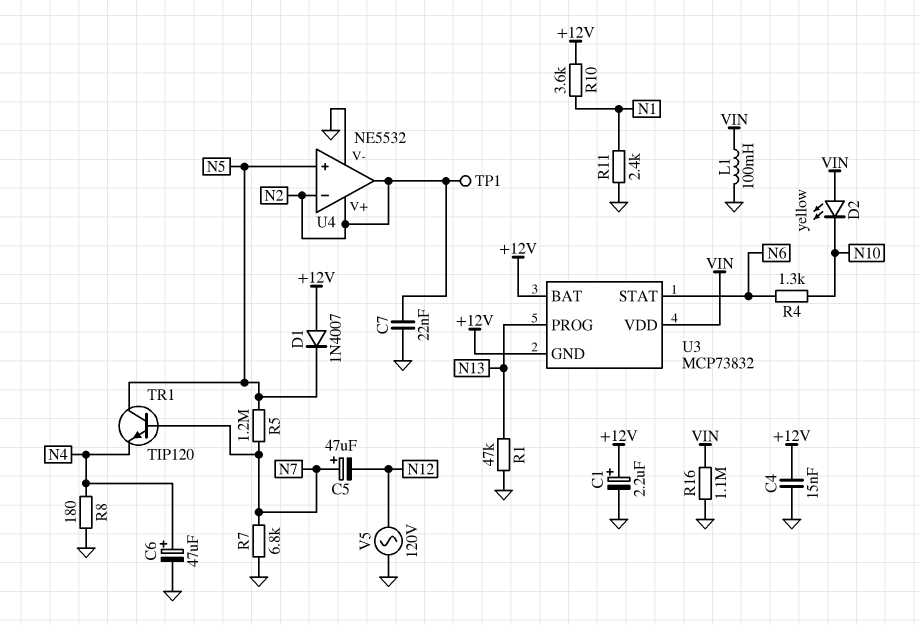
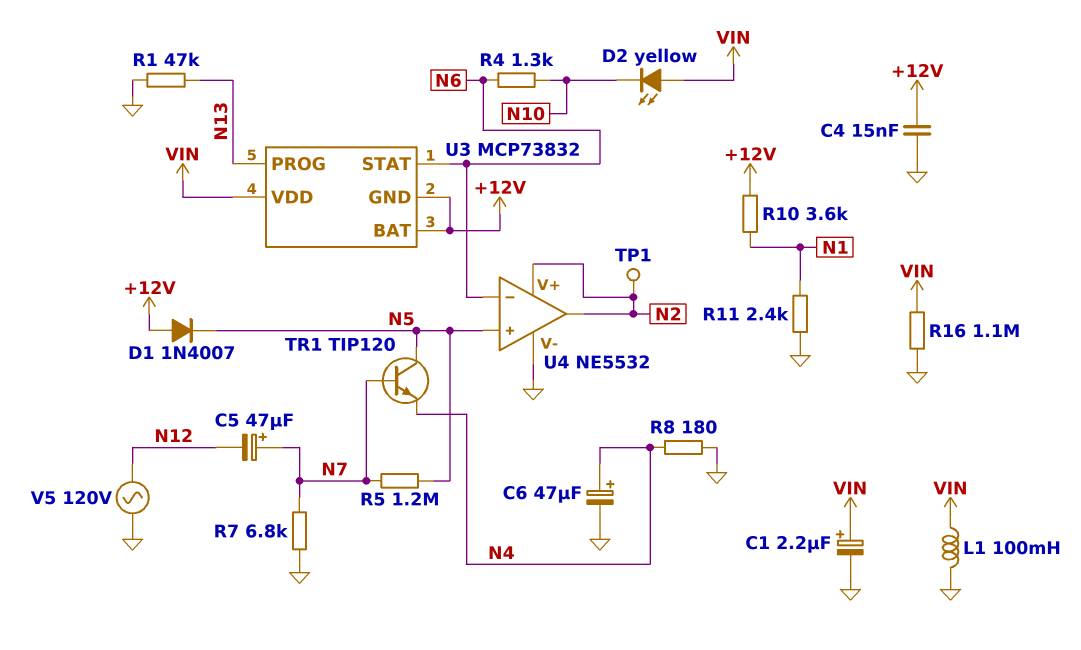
C1: 2.2uF (plus +12V, minus GND) -> 2.2uF (plus VIN, minus GND)
C7: 22nF (GND, N2) -> none
U4 pin in-: N2 -> N6

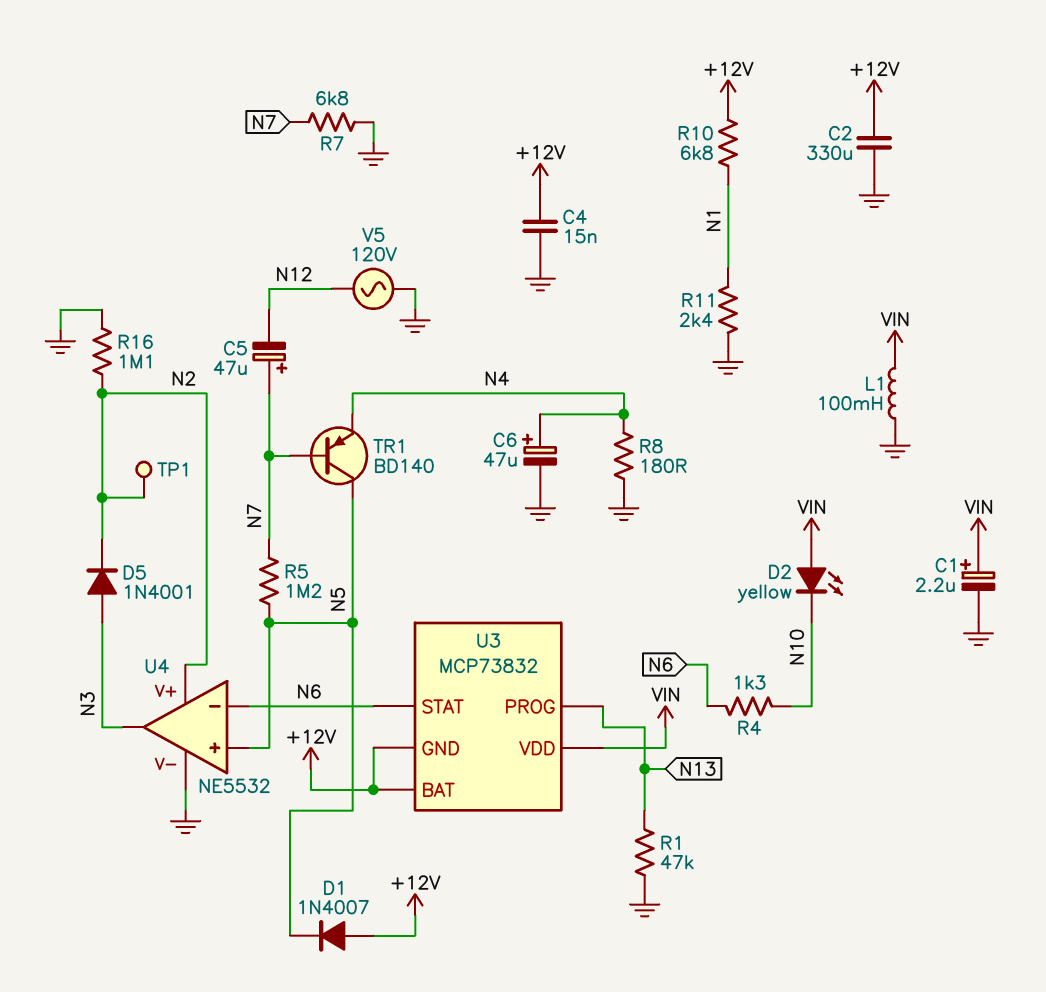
C2: none -> 330uF (+12V, GND)
D5: none -> diode 1N4001 (A N3, K N2)
R10: 3.6k (+12V, N1) -> 6.8k (+12V, N1)
R16: 1.1M (GND, VIN) -> 1.1M (GND, N2)
TR1: NPN TIP120 (B N7, C N5, E N4) -> PNP BD140 (B N7, C N5, E N4)
U4 pin out: N2 -> N3

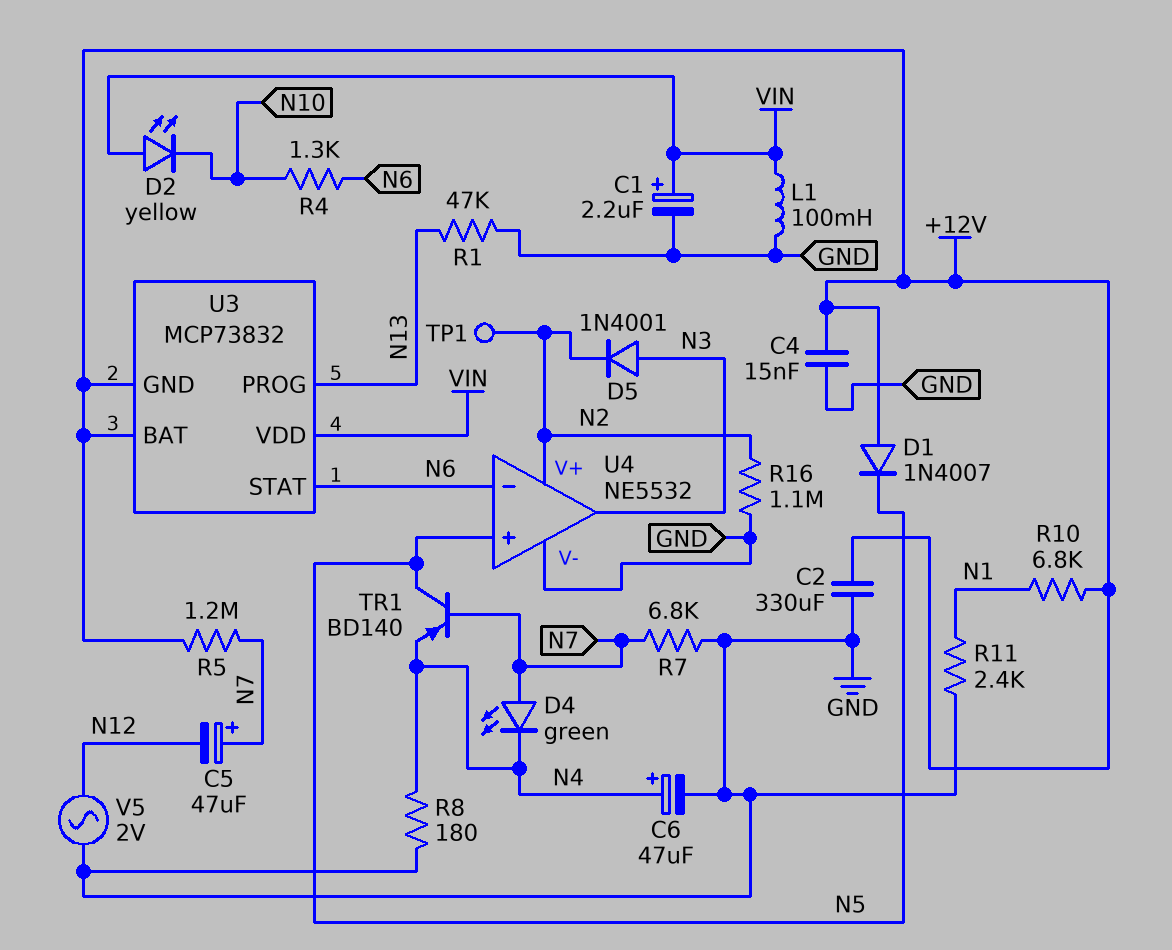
D4: none -> LED green (A N7, K N4)
R5: 1.2M (N5, N7) -> 1.2M (+12V, N7)
V5: AC 120V (GND, N12) -> AC 2V (GND, N12)

